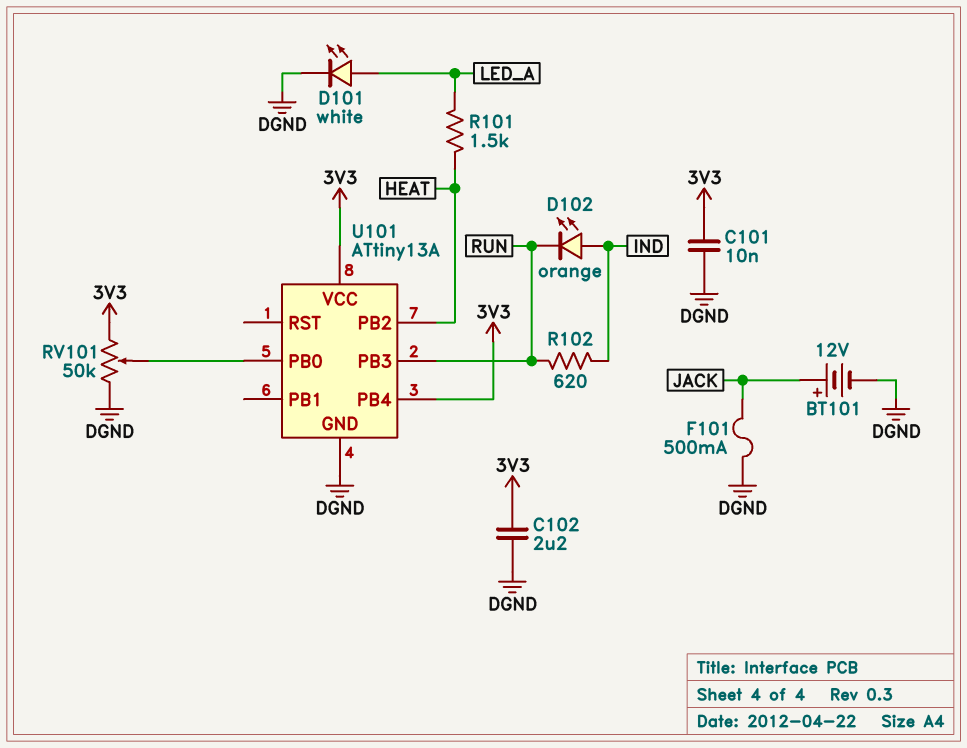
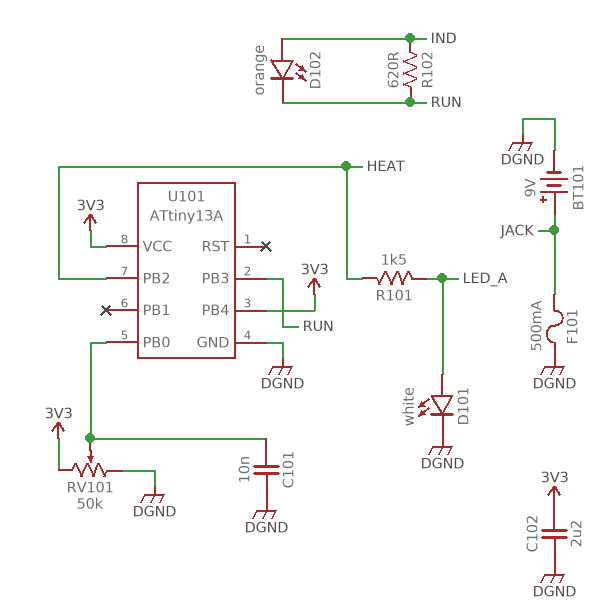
BT101: 12V (plus JACK, minus DGND) -> 9V (plus JACK, minus DGND)
C101: 10nF (3V3, DGND) -> 10nF (DGND, U101/PB0)

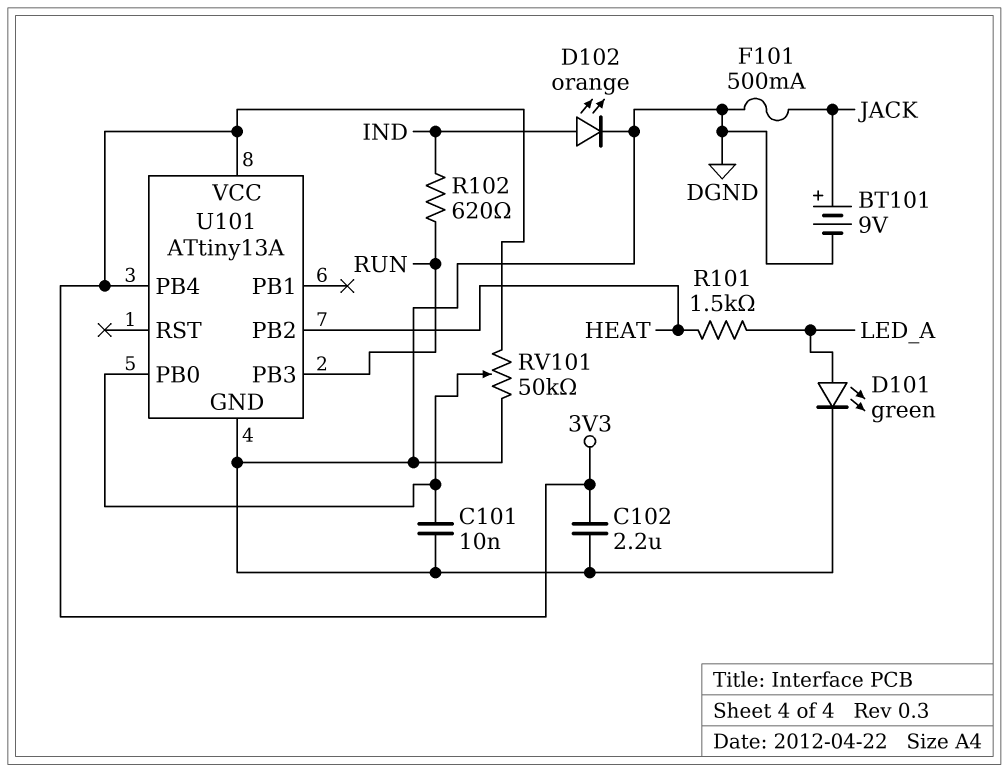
D101: LED white (A LED_A, K DGND) -> LED green (A LED_A, K DGND)
D102: LED orange (A IND, K RUN) -> LED orange (A IND, K DGND)

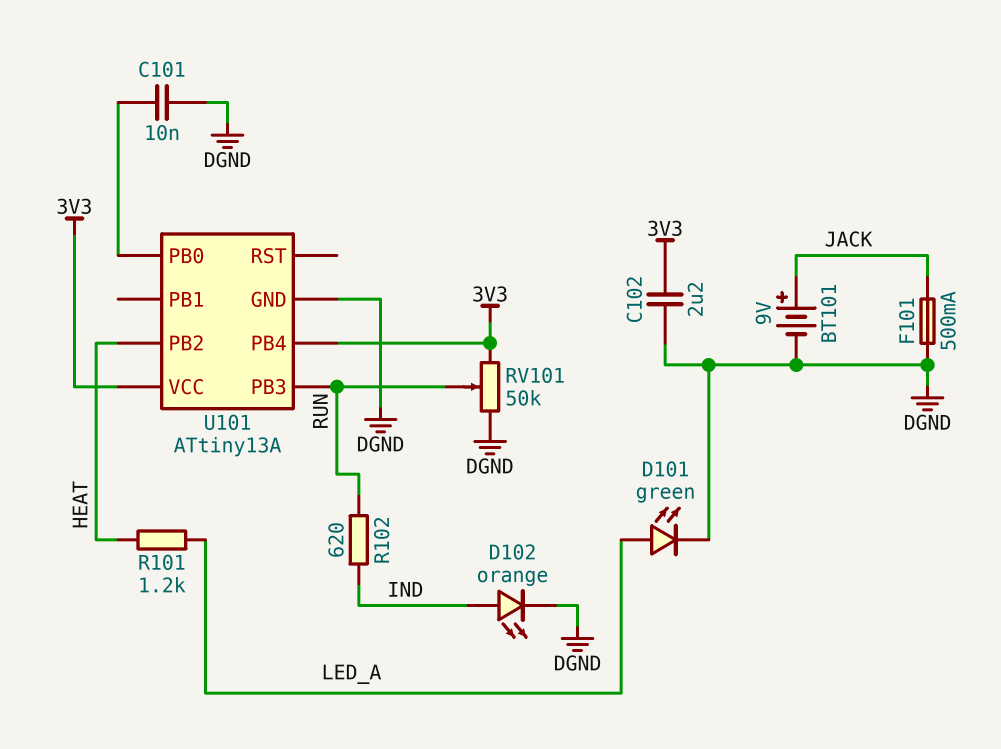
R101: 1.5k (HEAT, LED_A) -> 1.2k (HEAT, LED_A)
RV101: 50k (3V3, DGND, wiper U101/PB0) -> 50k (3V3, DGND, wiper RUN)

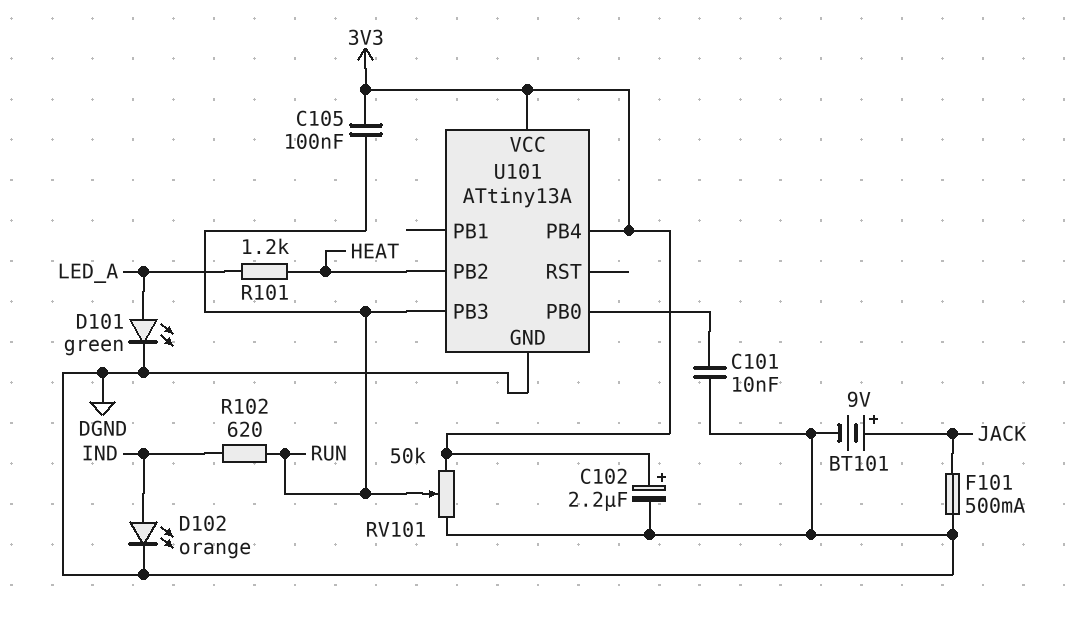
C102: 2.2uF (3V3, DGND) -> 2.2uF (plus 3V3, minus DGND)
C105: none -> 100nF (3V3, RUN)

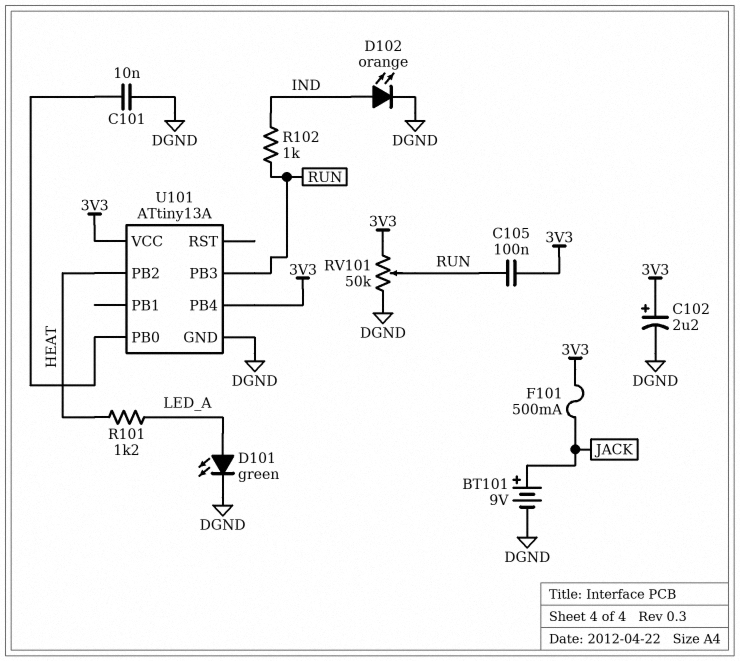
F101: 500mA (DGND, JACK) -> 500mA (3V3, JACK)
R102: 620 (IND, RUN) -> 1k (IND, RUN)

